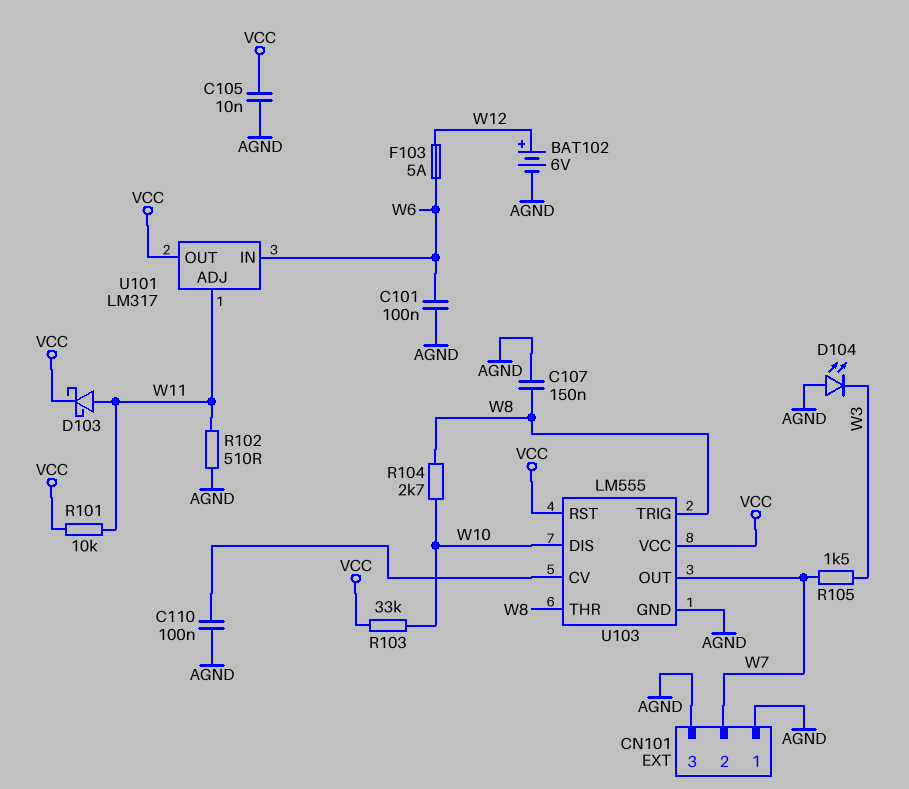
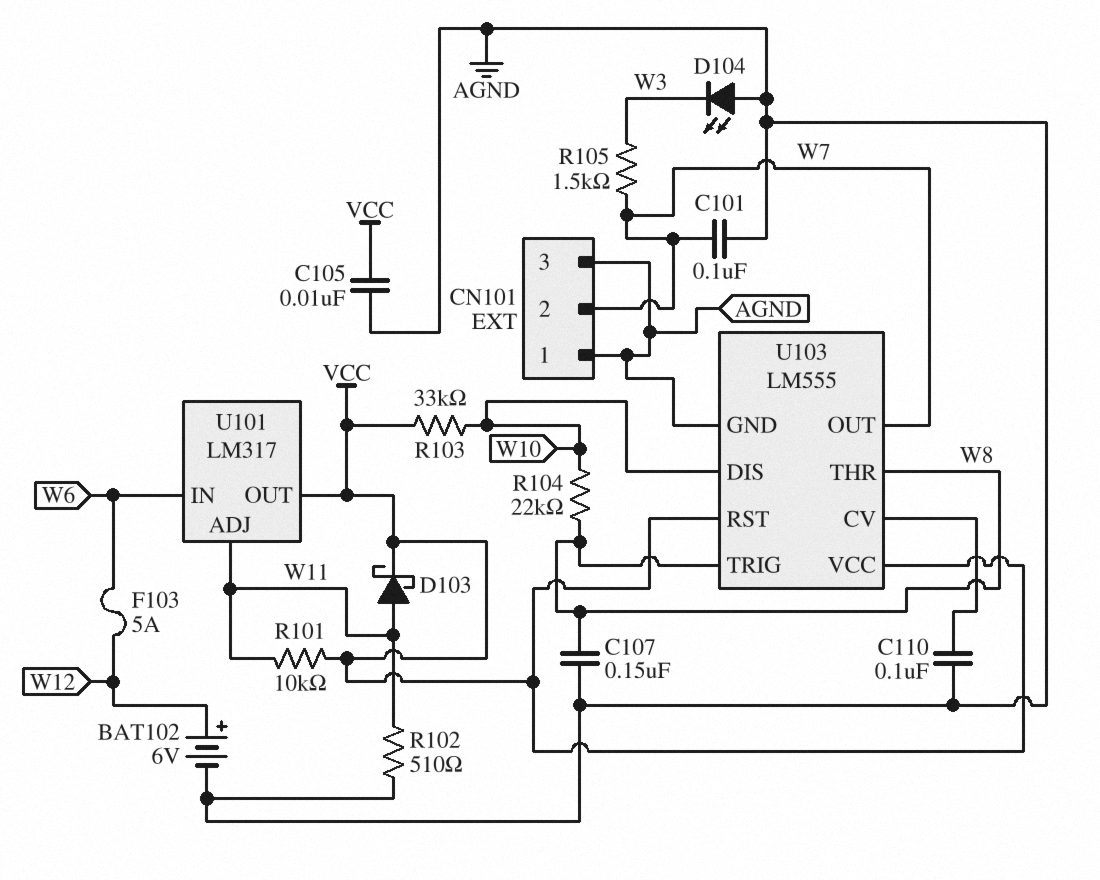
C101: 100nF (AGND, W6) -> 100nF (AGND, W7)
R104: 2.7k (W8, W10) -> 22k (W8, W10)

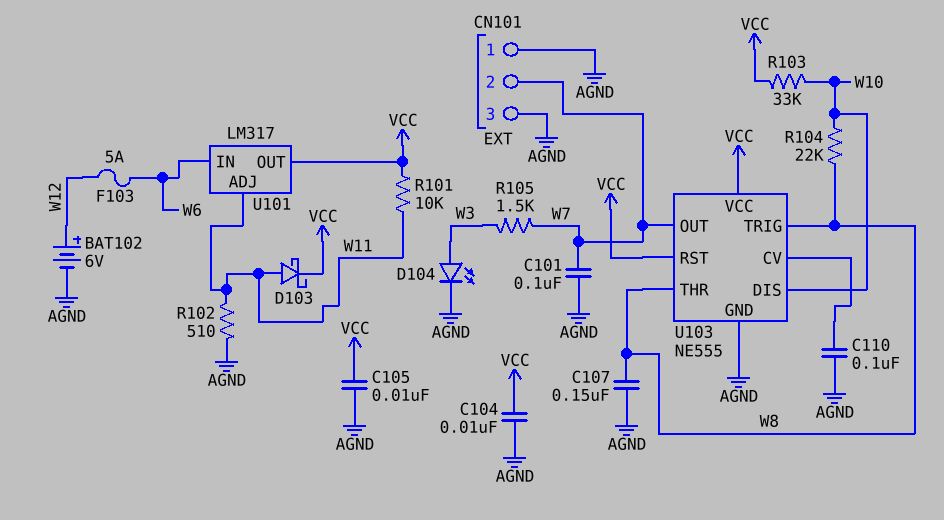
C104: none -> 10nF (AGND, VCC)
D104: LED (A AGND, K W3) -> LED (A W3, K AGND)
U103: LM555 -> NE555

